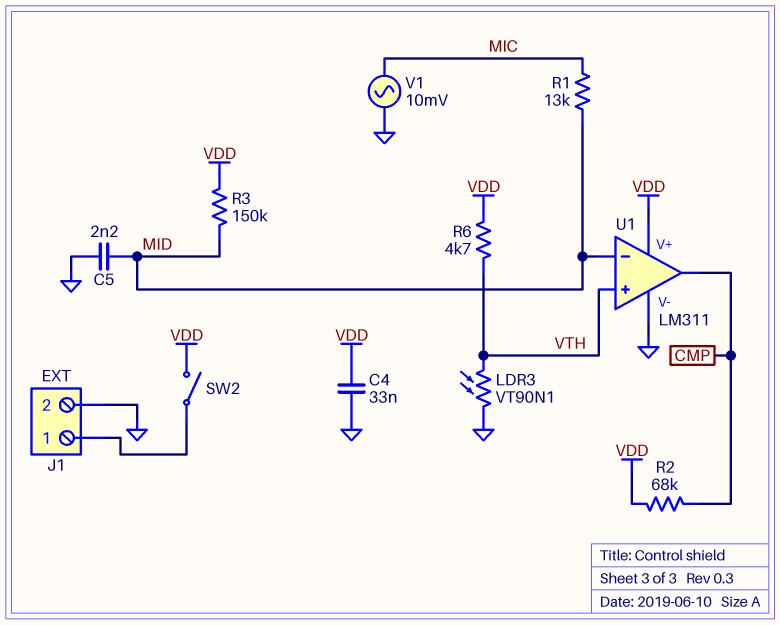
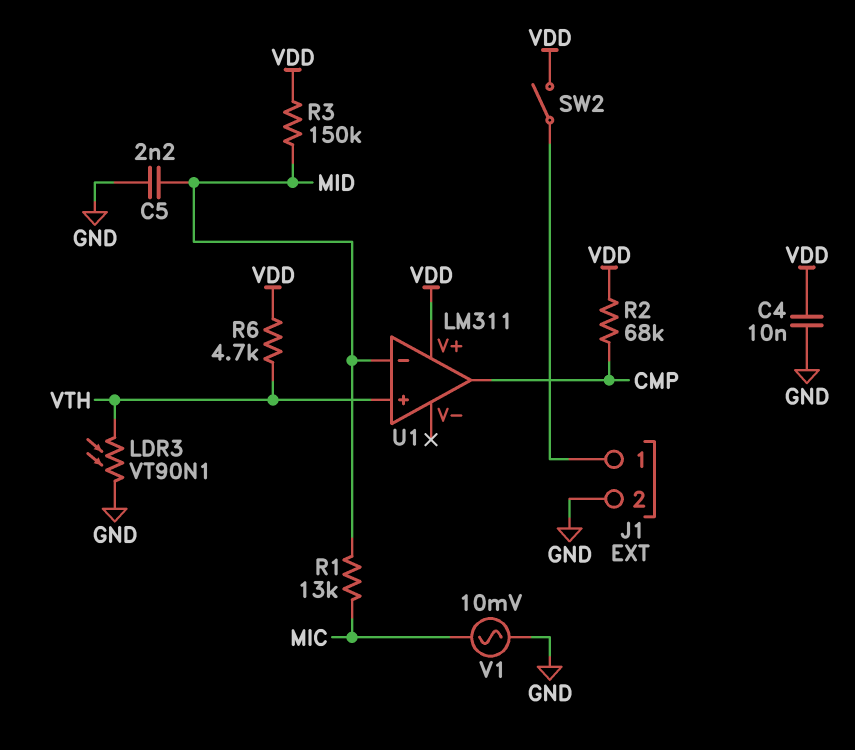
C4: 33nF (GND, VDD) -> 10nF (GND, VDD)
U1 pin V-: GND -> none

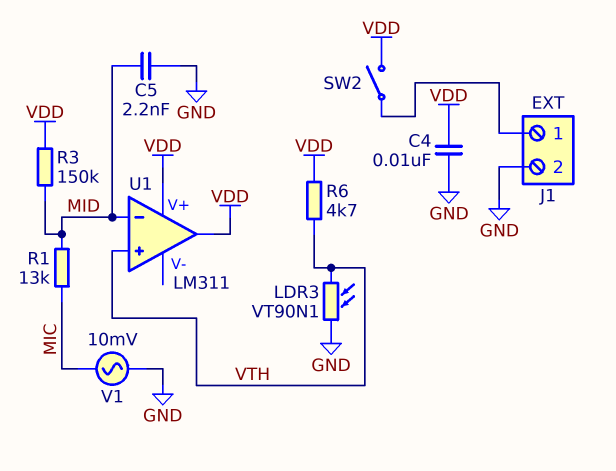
R2: 68k (CMP, VDD) -> none
U1 pin out: CMP -> VDD

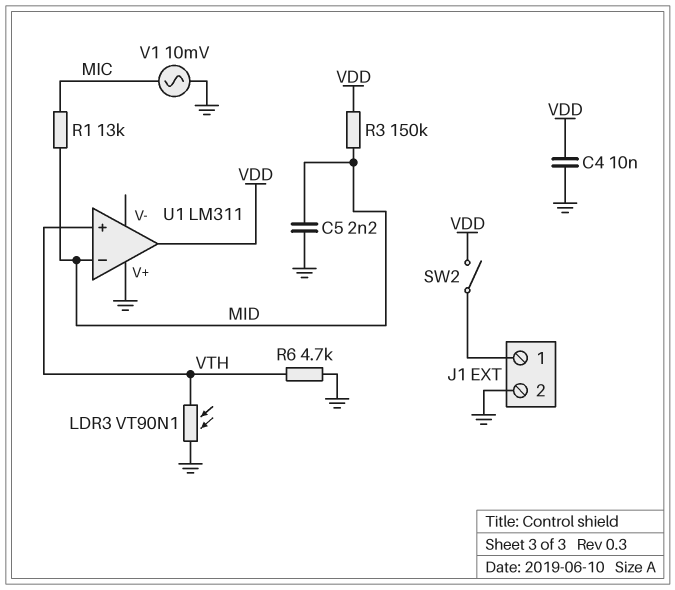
R6: 4.7k (VDD, VTH) -> 4.7k (GND, VTH)
U1 pin V+: VDD -> GND

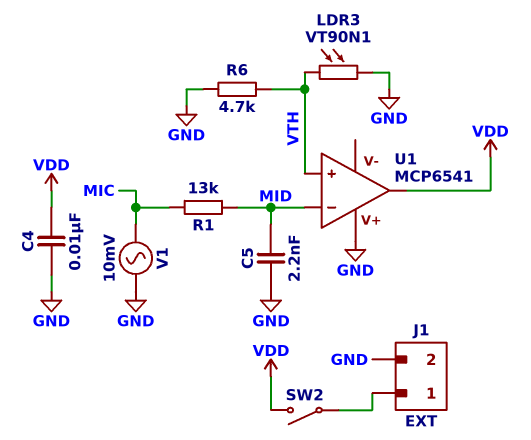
R3: 150k (MID, VDD) -> none
U1: LM311 -> MCP6541

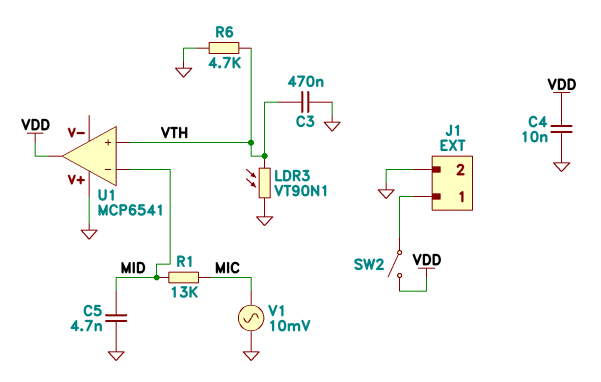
C3: none -> 470nF (GND, VTH)
C5: 2.2nF (GND, MID) -> 4.7nF (GND, MID)

